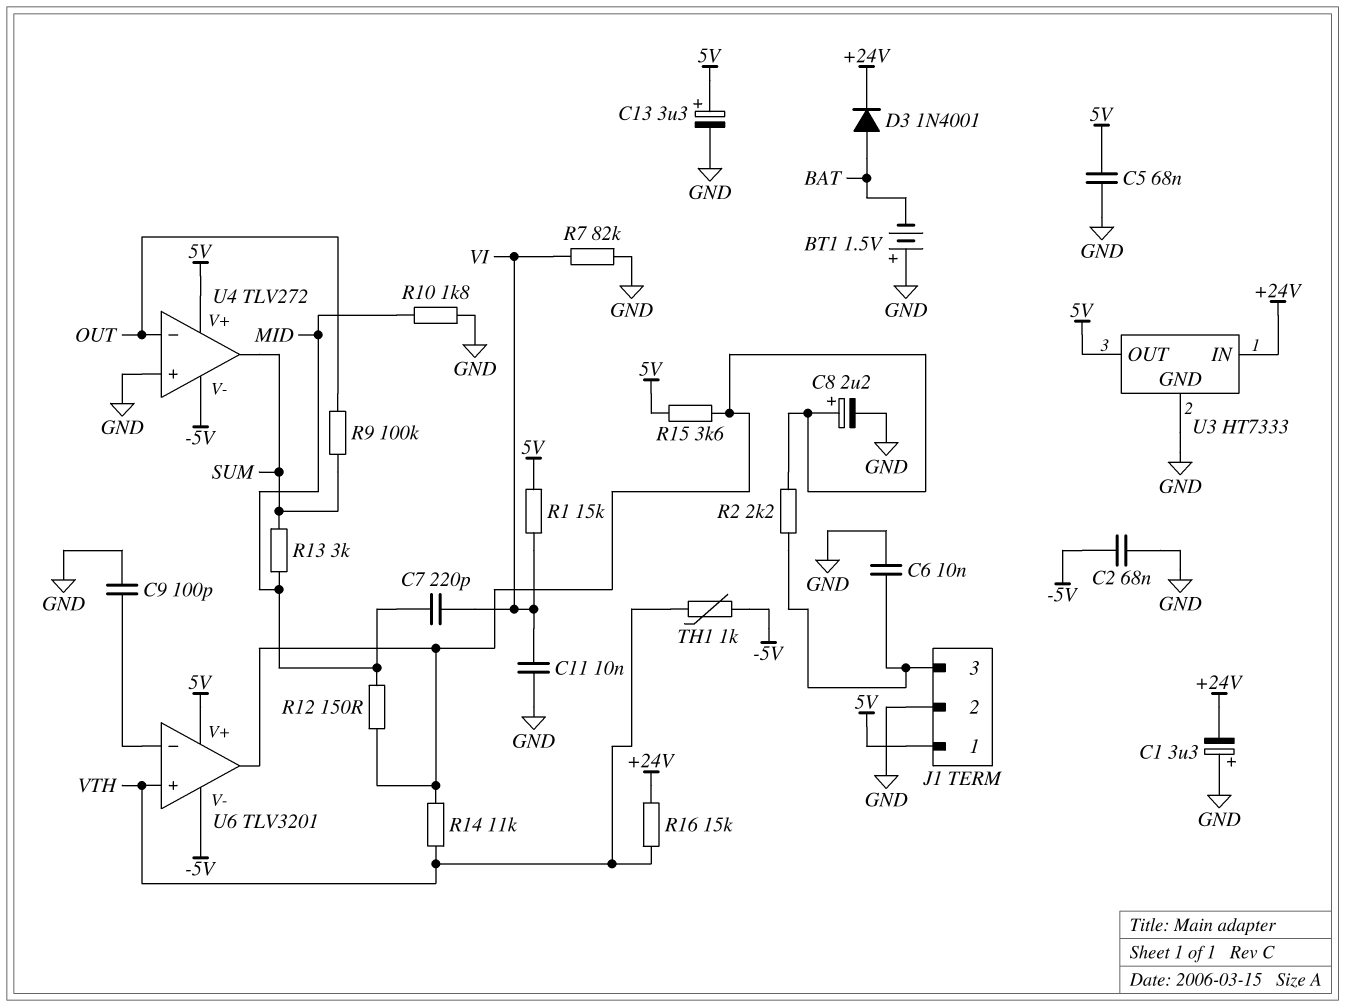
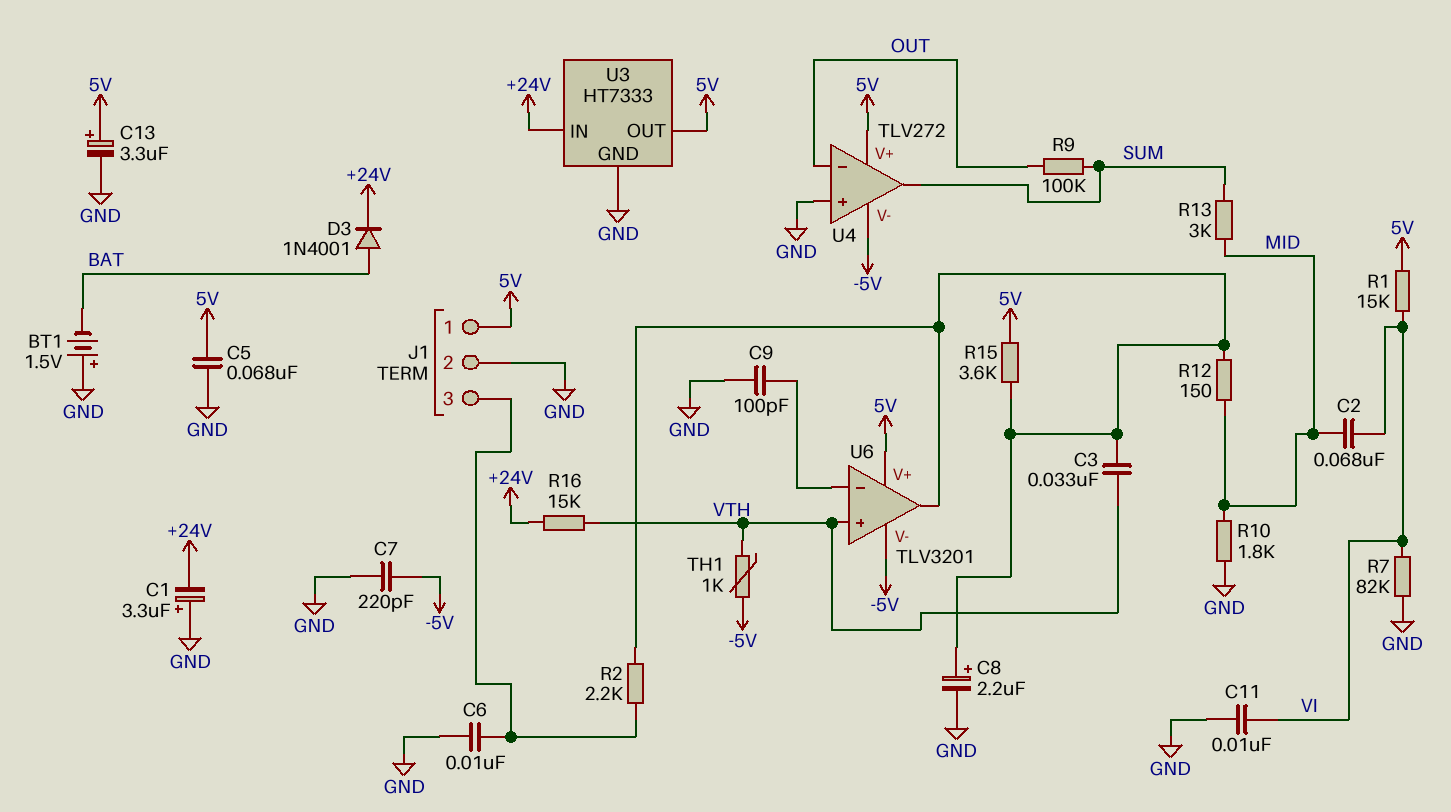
C2: 68nF (-5V, GND) -> 68nF (MID, VI)
C3: none -> 33nF (U6/out, VTH)
C7: 220pF (MID, VI) -> 220pF (-5V, GND)
R14: 11k (U6/out, VTH) -> none

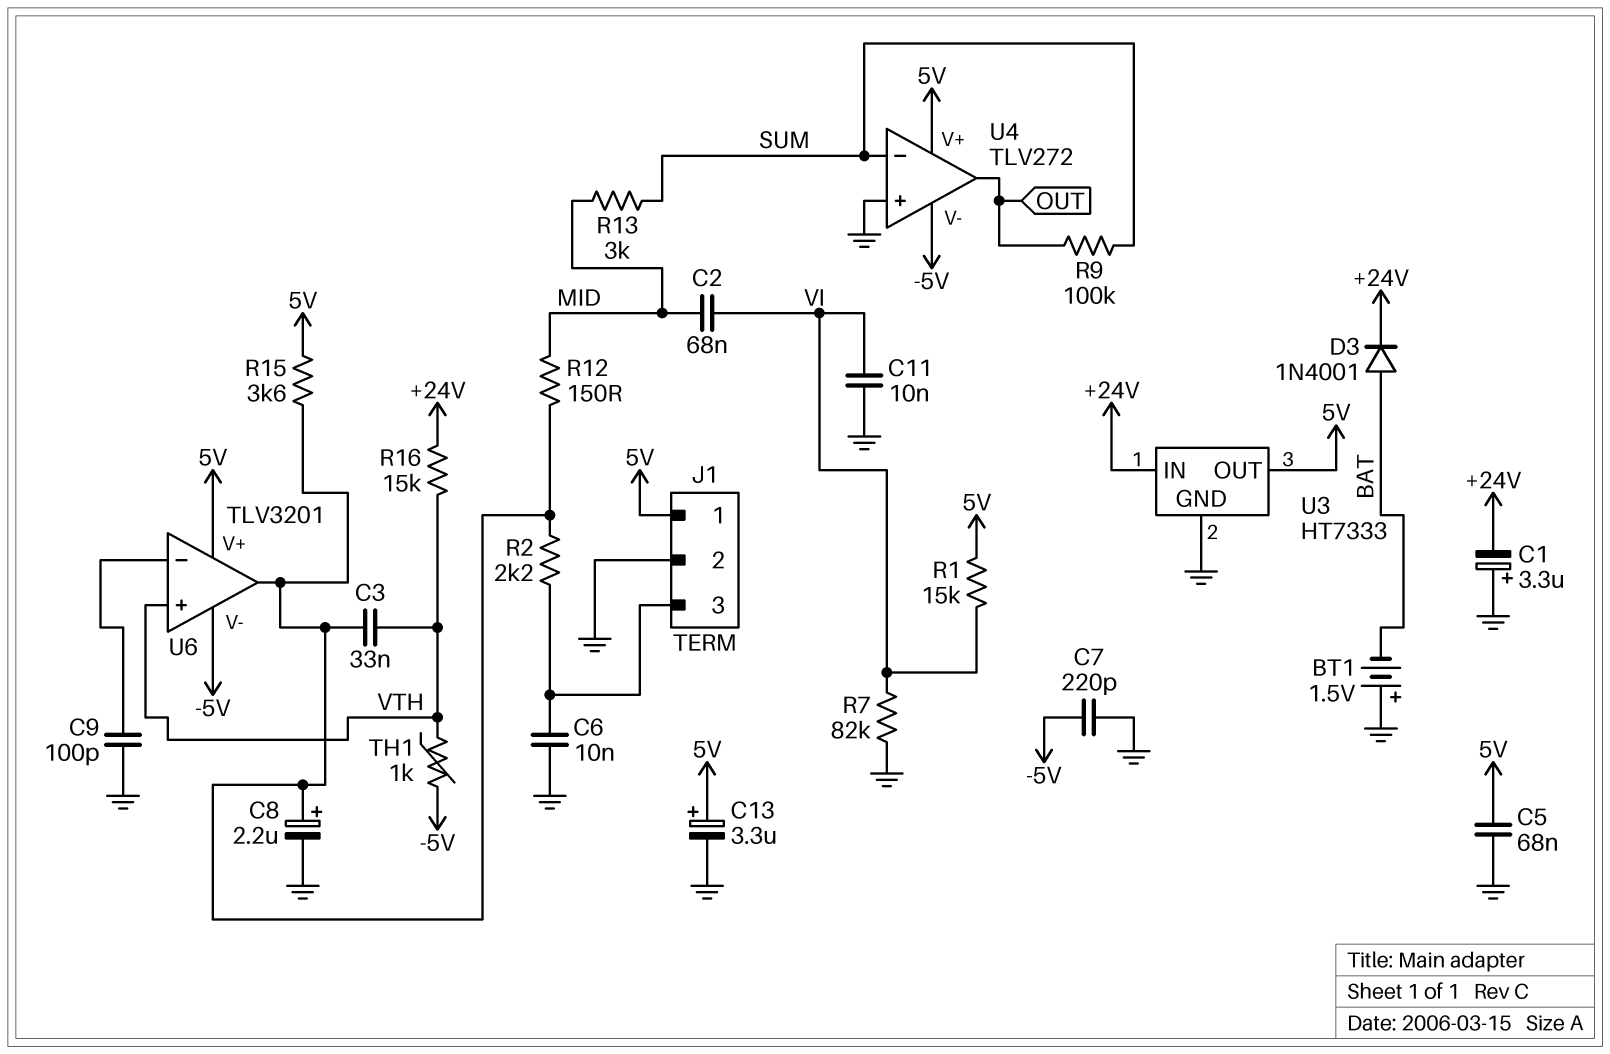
R10: 1.8k (GND, MID) -> none
U4 pin in-: OUT -> SUM
U4 pin out: SUM -> OUT

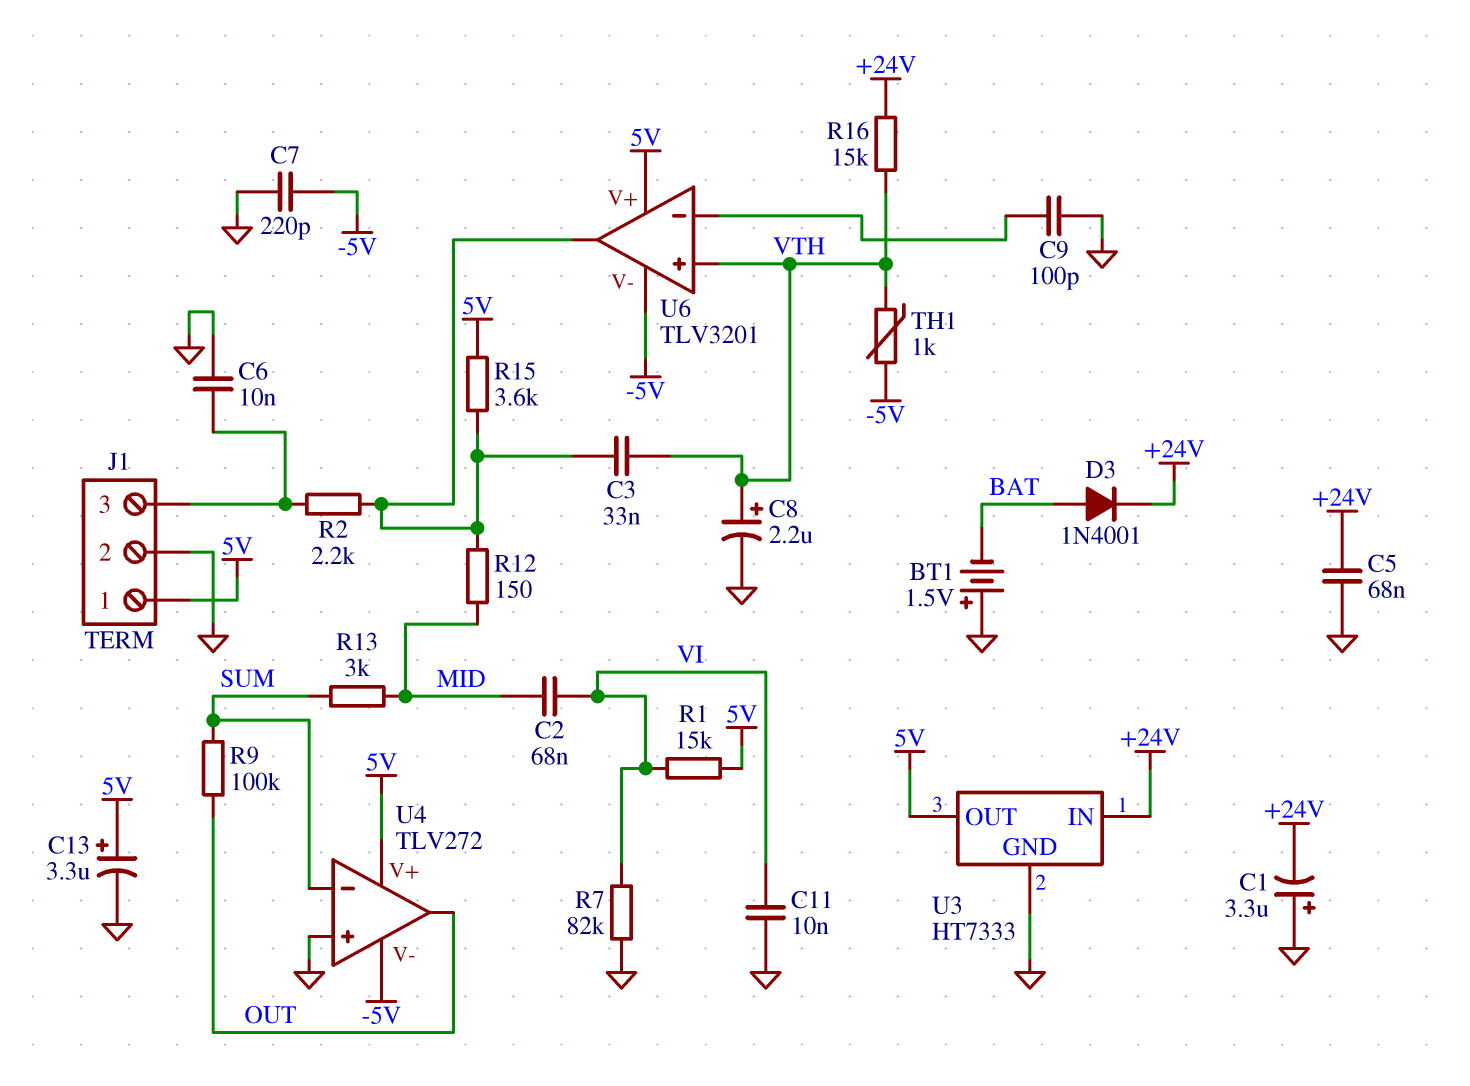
C5: 68nF (5V, GND) -> 68nF (+24V, GND)
C8: 2.2uF (plus U6/out, minus GND) -> 2.2uF (plus VTH, minus GND)

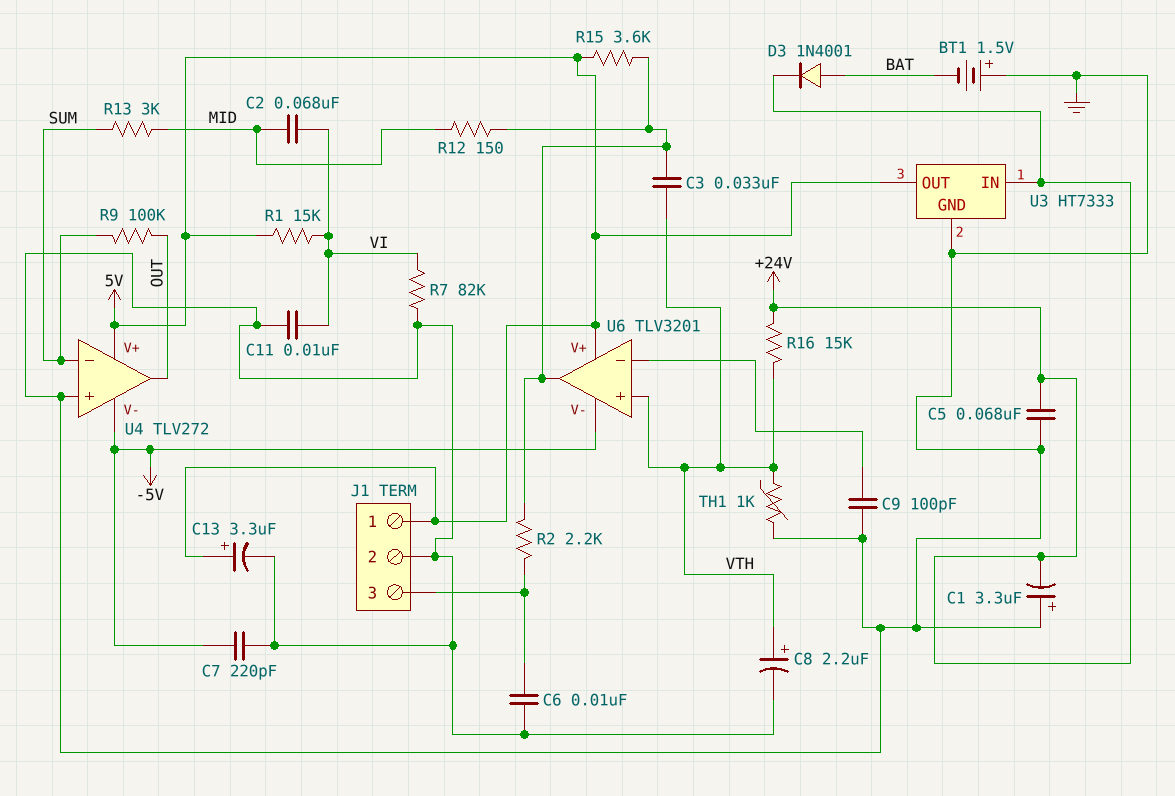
TH1: 1k (-5V, VTH) -> 1k (GND, VTH)

